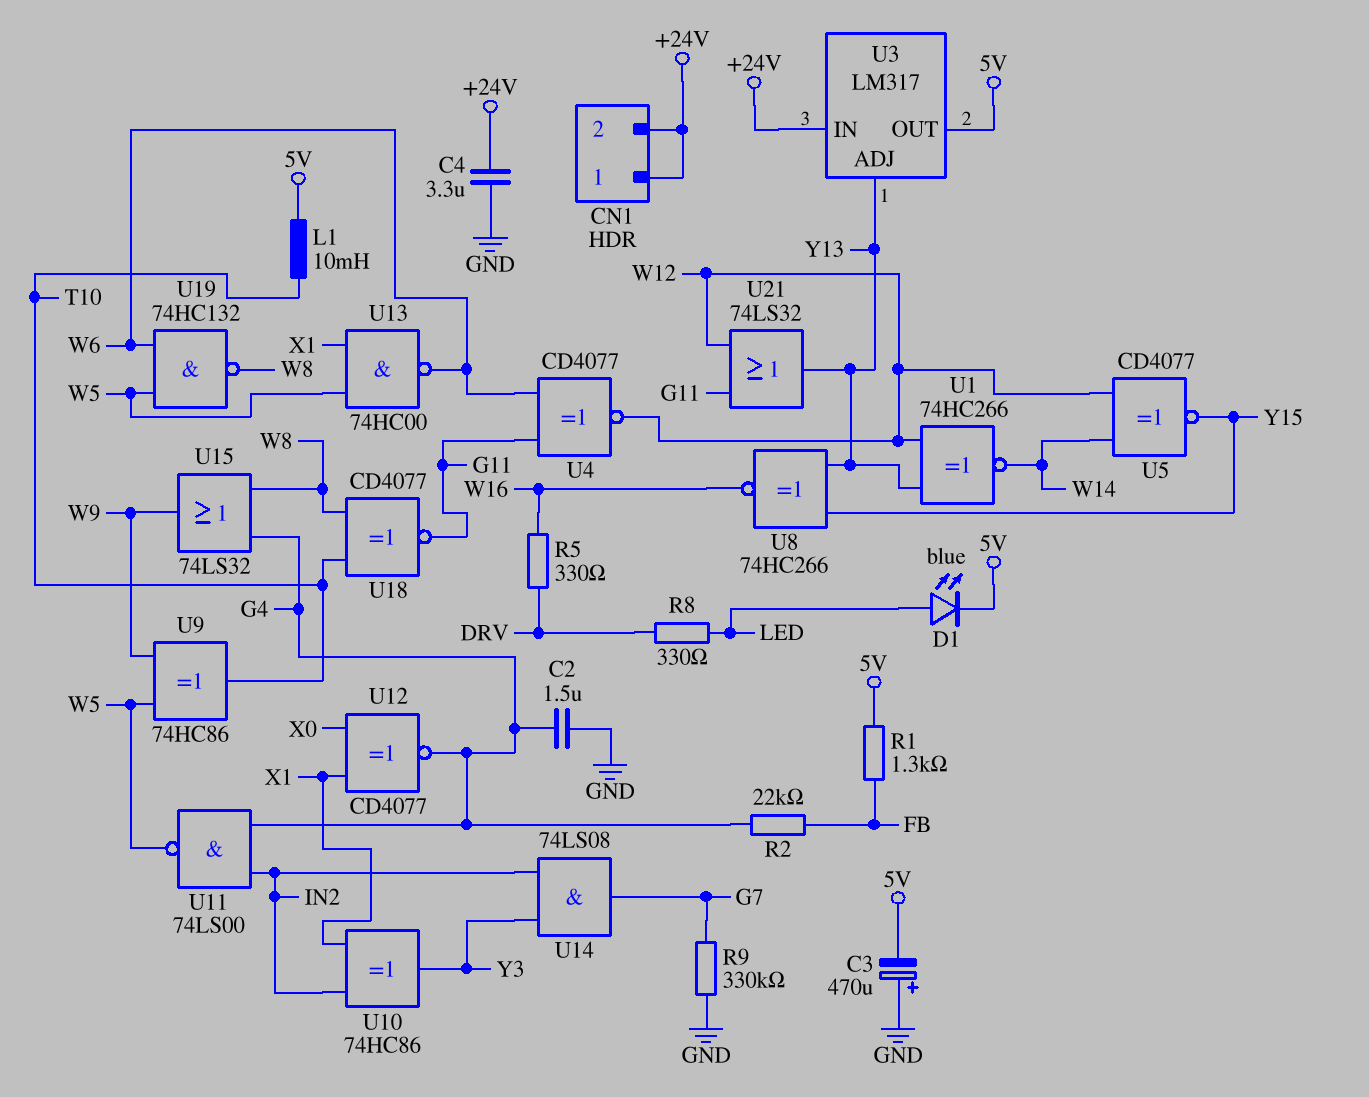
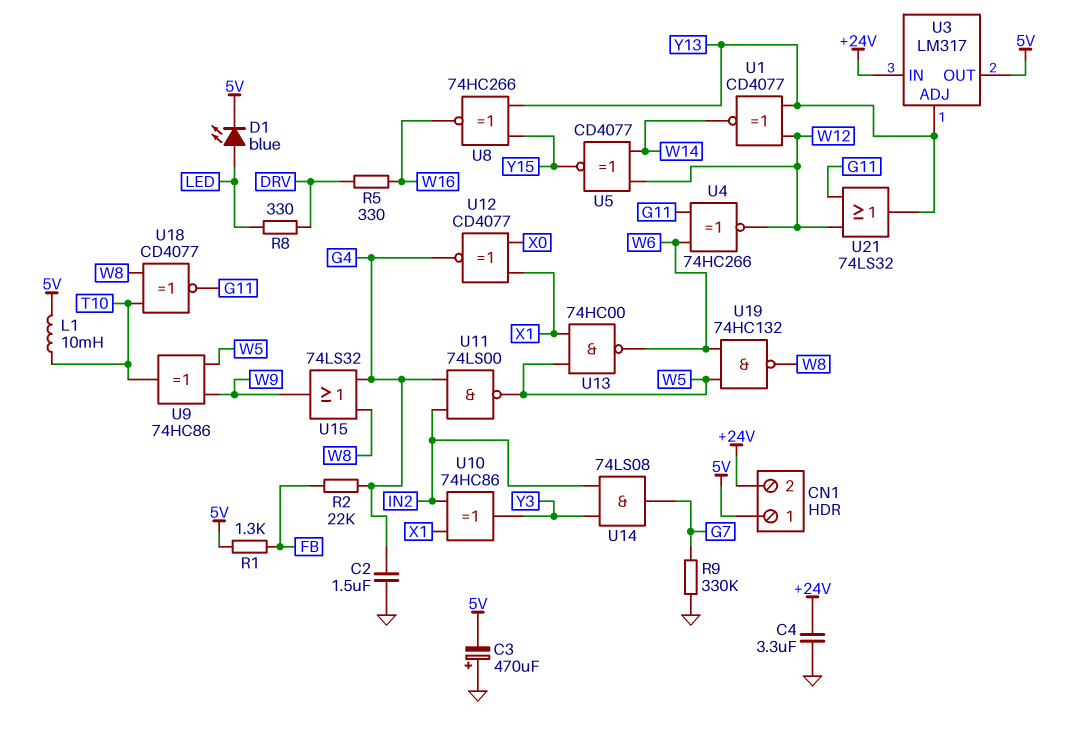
CN1 pin 1: +24V -> 5V
U1: XNOR 74HC266 (in W12, in Y13, out W14) -> XNOR CD4077 (in W12, in Y13, out W14)
U4: XNOR CD4077 (in G11, in W6, out W12) -> XNOR 74HC266 (in G11, in W6, out W12)

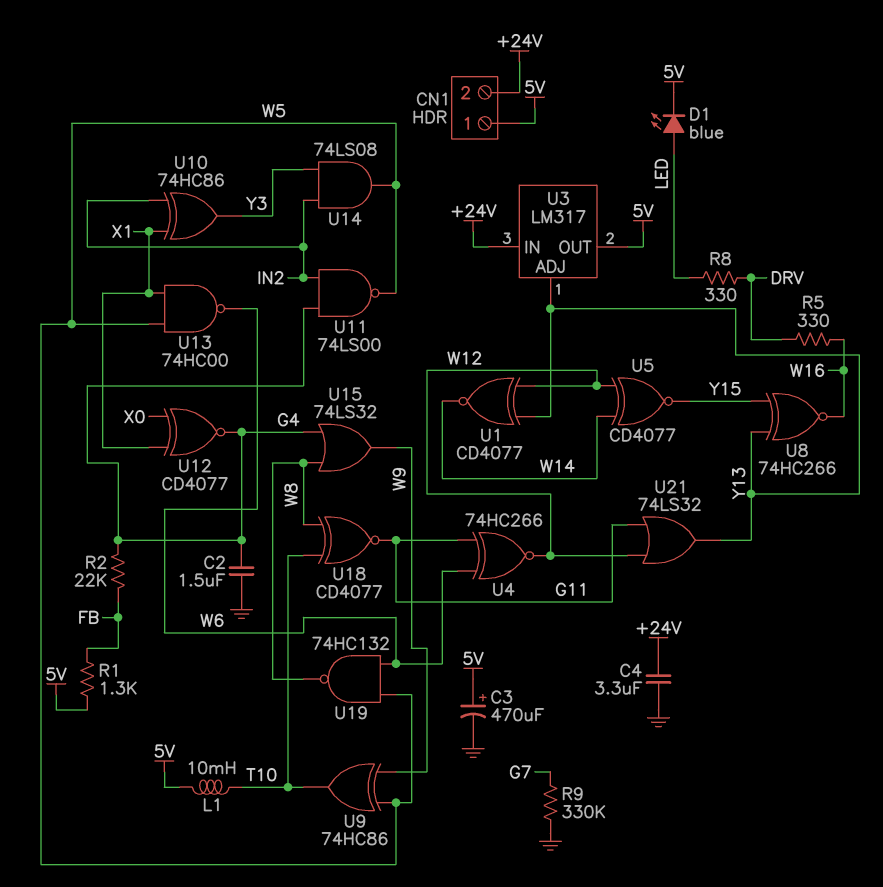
C3: 470uF (plus GND, minus 5V) -> 470uF (plus 5V, minus GND)
U14: AND 74LS08 (in IN2, in Y3, out G7) -> AND 74LS08 (in IN2, in Y3, out W5)

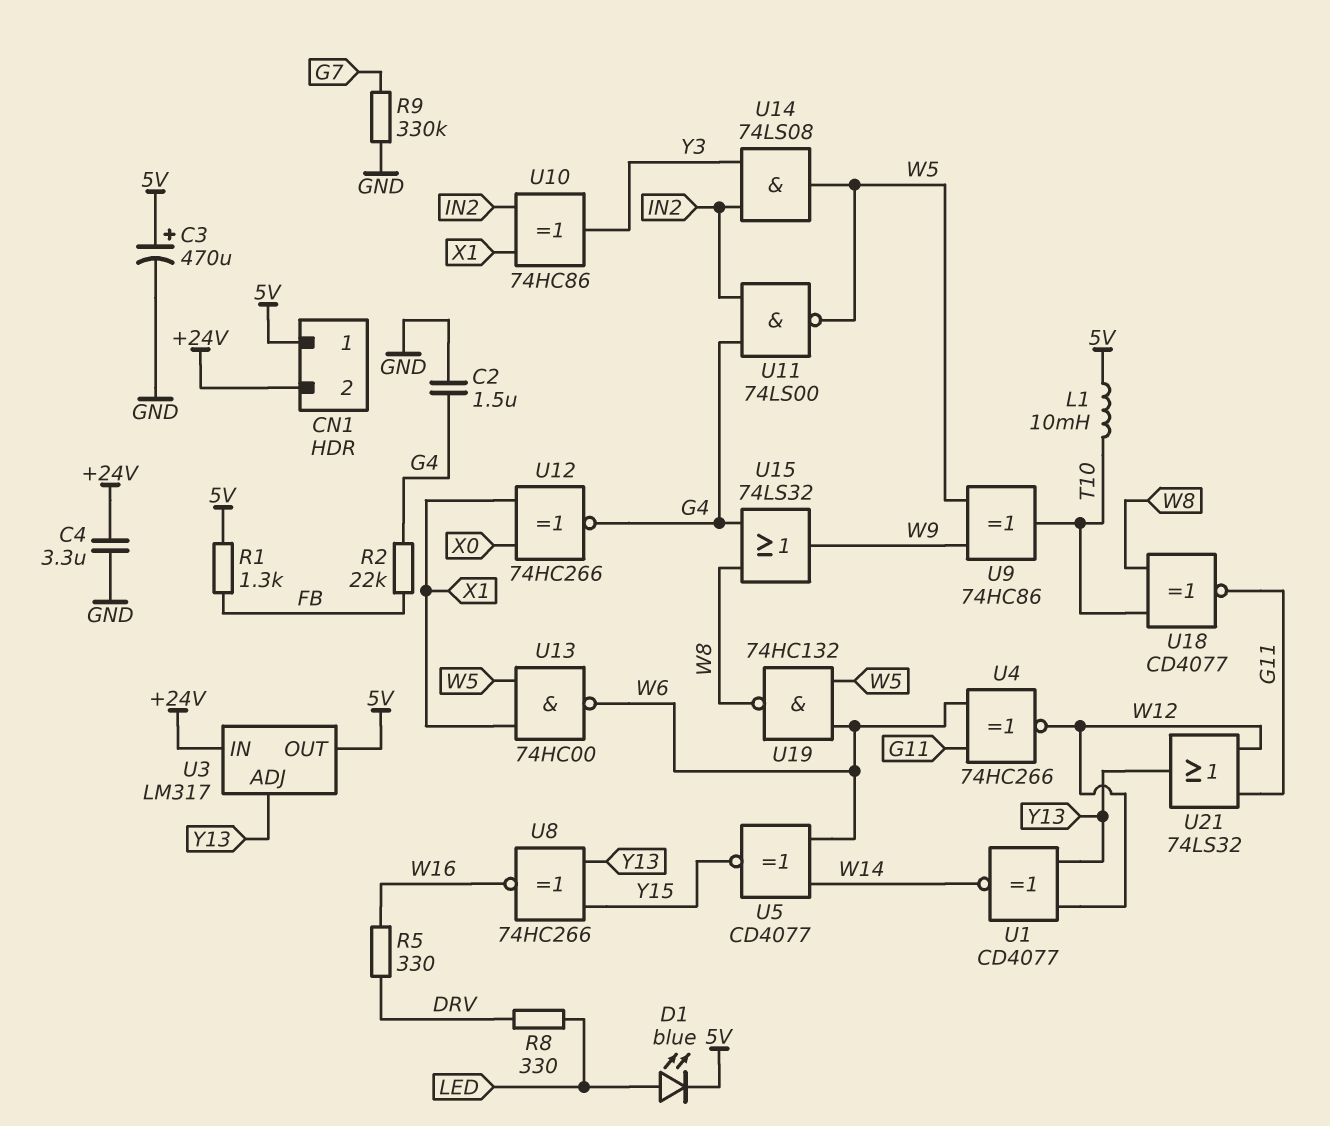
U5: XNOR CD4077 (in W12, in W14, out Y15) -> XNOR CD4077 (in W6, in W14, out Y15)
U12: XNOR CD4077 (in X0, in X1, out G4) -> XNOR 74HC266 (in X0, in X1, out G4)

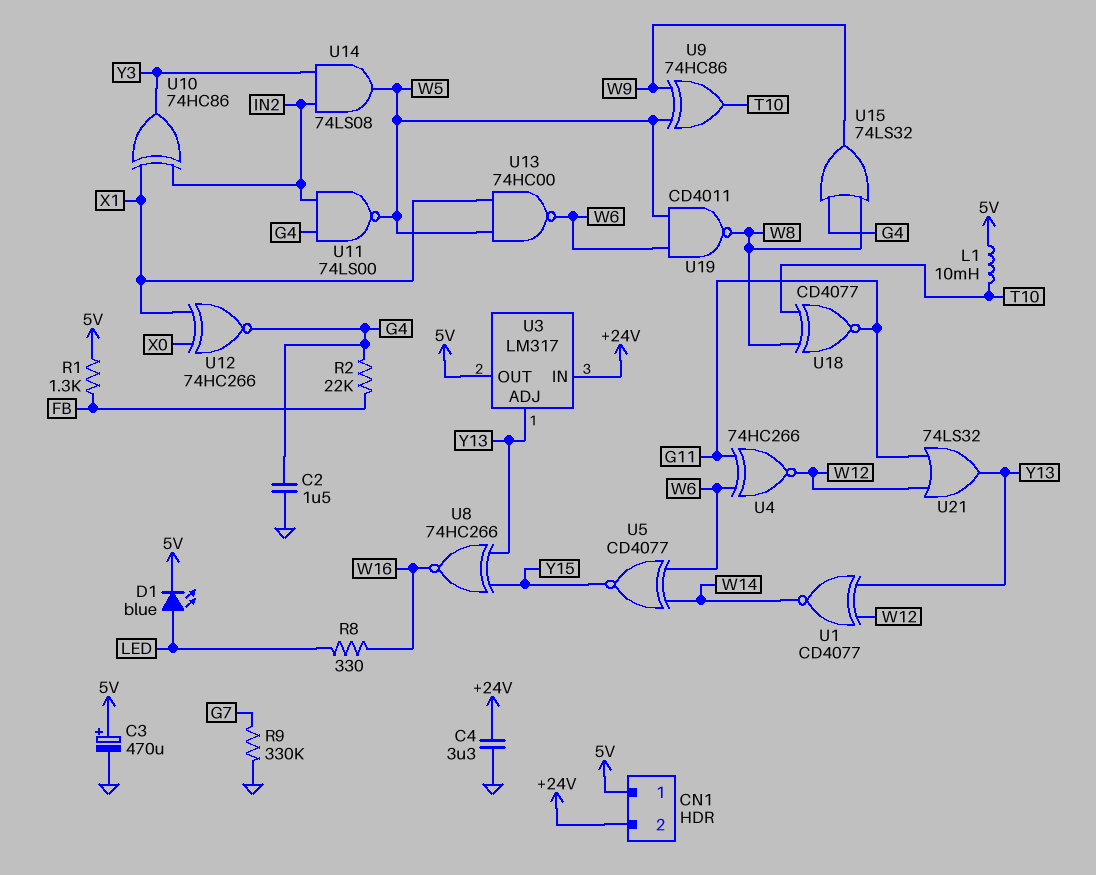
R5: 330 (DRV, W16) -> none
R8: 330 (DRV, LED) -> 330 (LED, W16)
U19: NAND 74HC132 (in W5, in W6, out W8) -> NAND CD4011 (in W5, in W6, out W8)

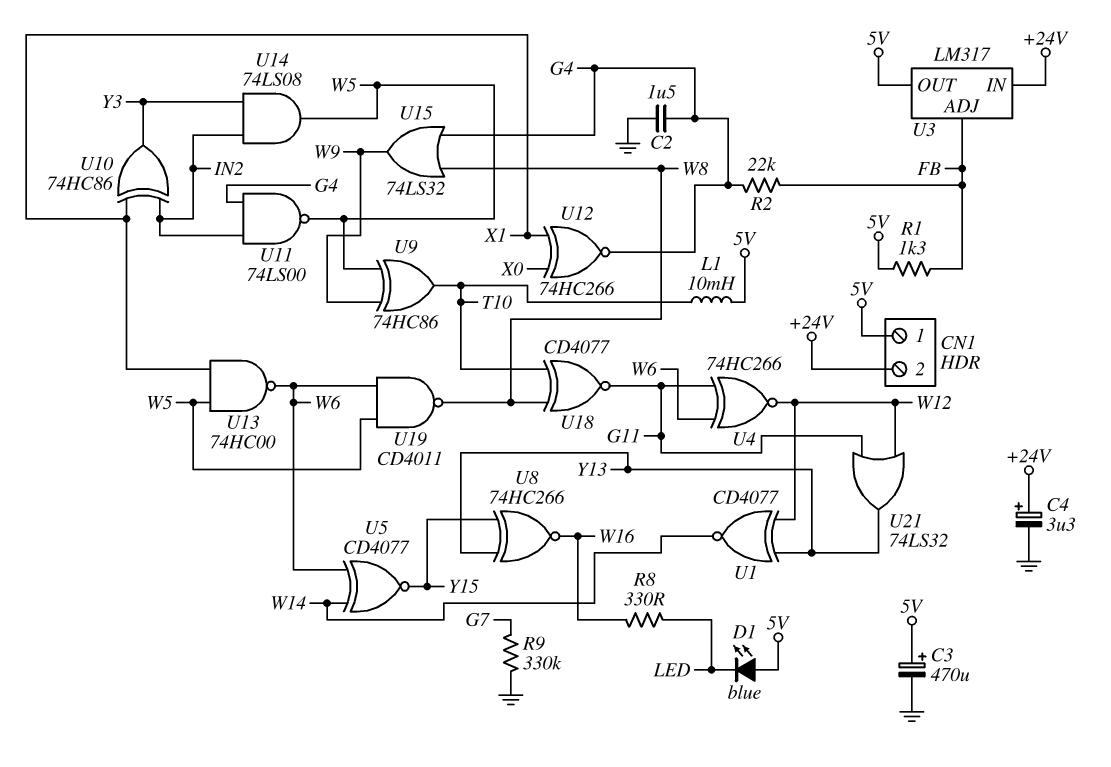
C4: 3.3uF (+24V, GND) -> 3.3uF (plus +24V, minus GND)
D1: LED blue (A LED, K 5V) -> LED blue (A 5V, K LED)
U3 pin ADJ: Y13 -> FB

